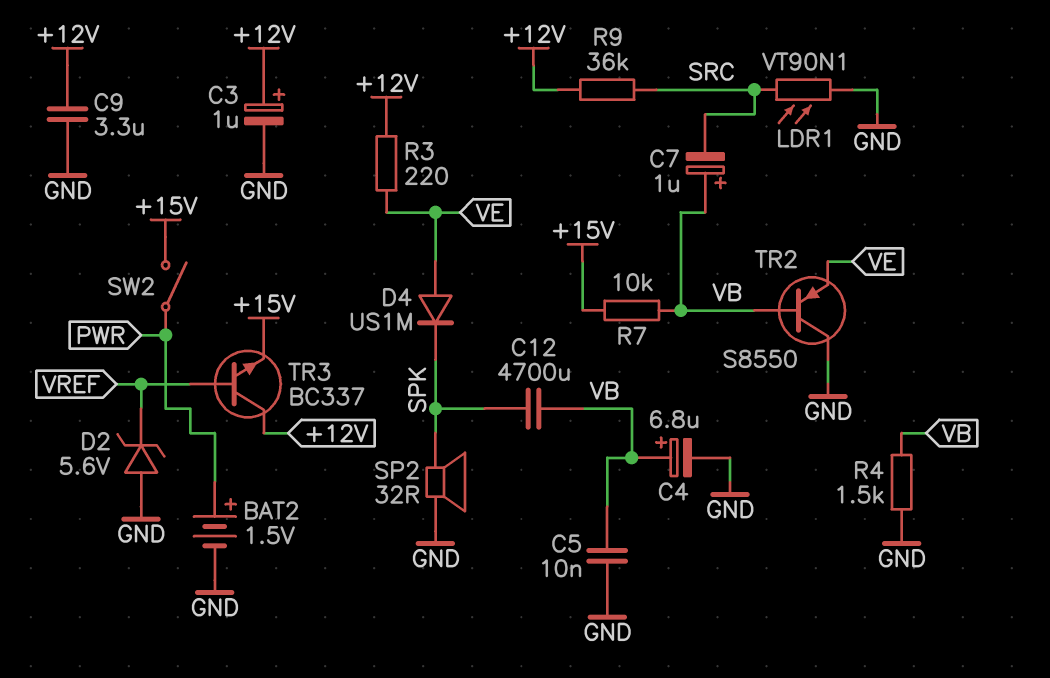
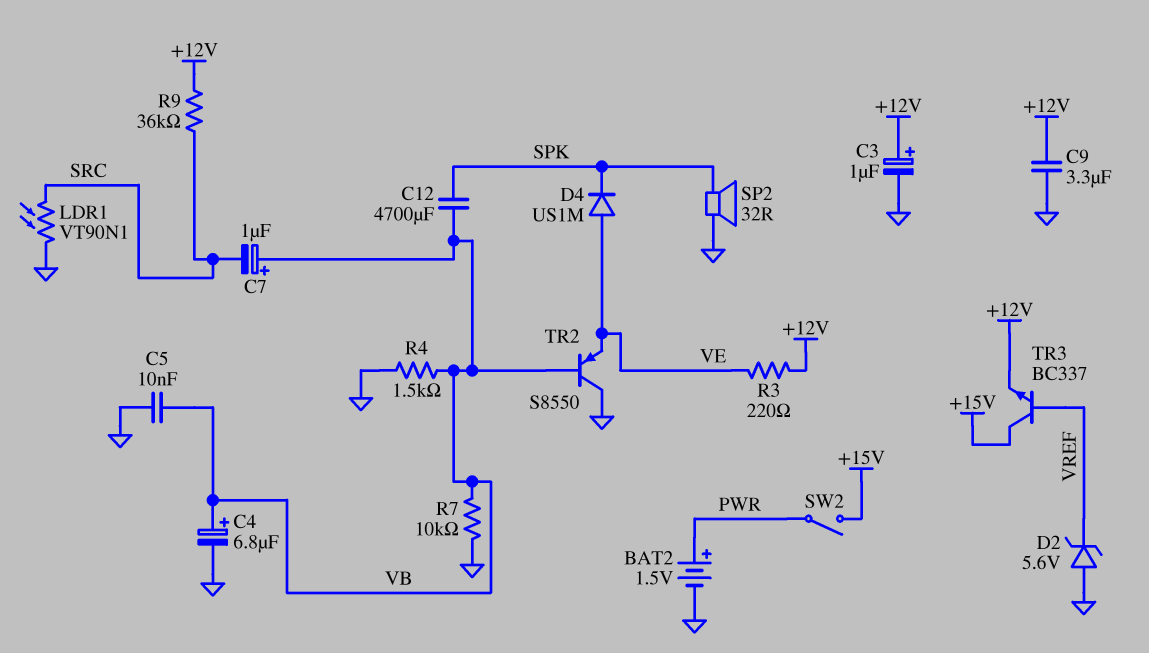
R7: 10k (+15V, VB) -> 10k (GND, VB)
TR3: NPN BC337 (B VREF, C +12V, E +15V) -> NPN BC337 (B VREF, C +15V, E +12V)

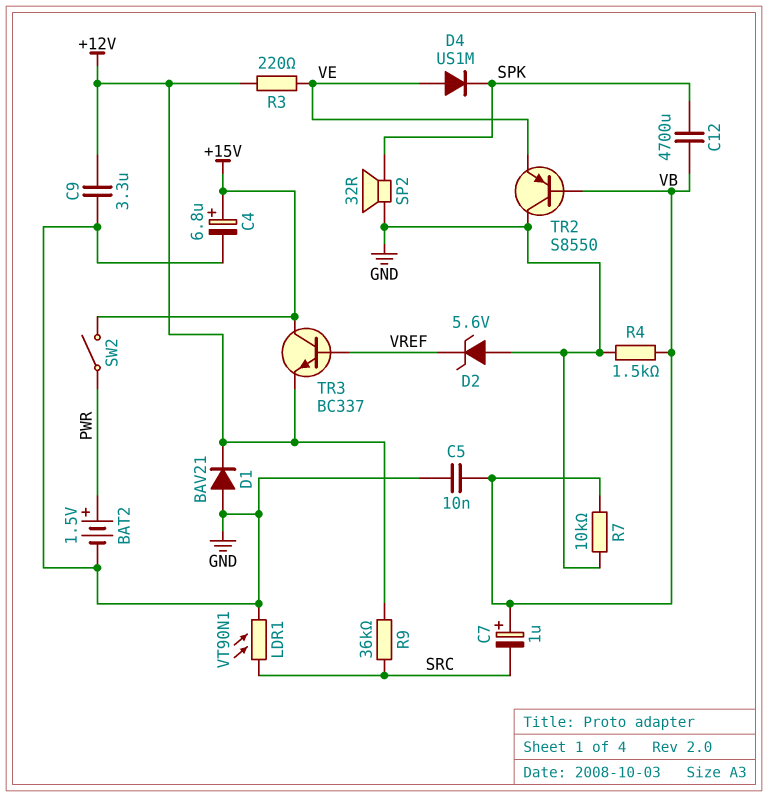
C3: 1uF (plus +12V, minus GND) -> none
C4: 6.8uF (plus VB, minus GND) -> 6.8uF (plus +15V, minus GND)
D1: none -> diode BAV21 (A GND, K +12V)

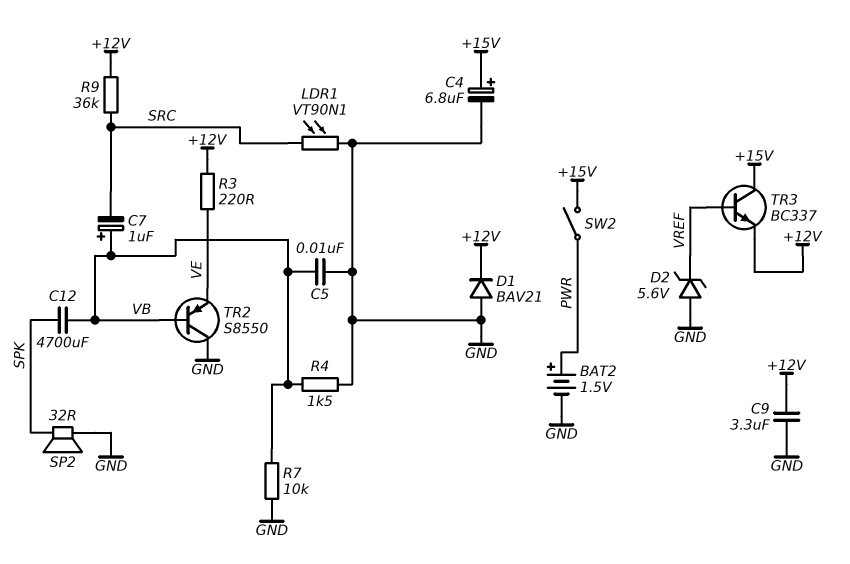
D4: diode US1M (A VE, K SPK) -> none

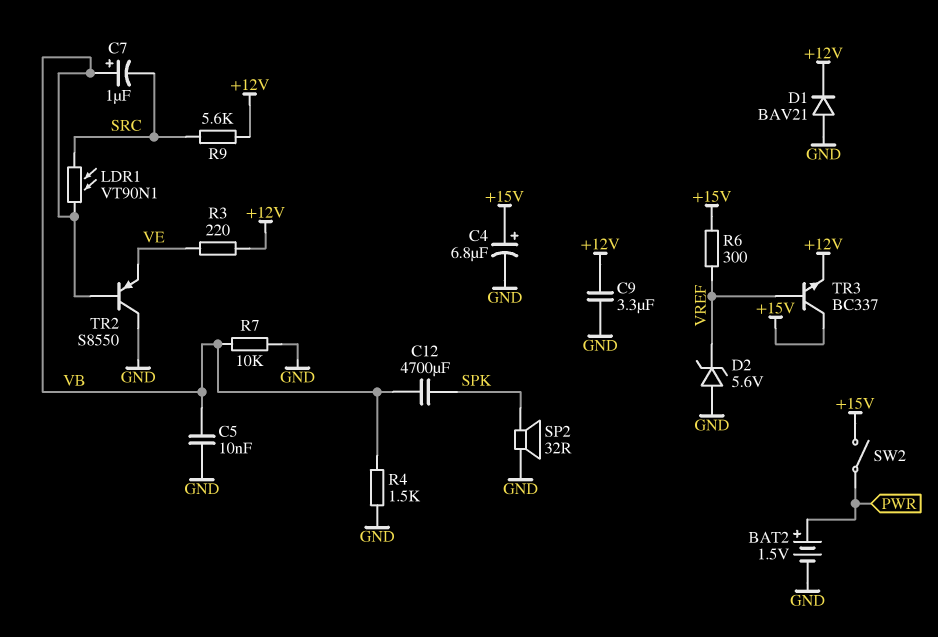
LDR1: VT90N1 (GND, SRC) -> VT90N1 (SRC, VB)
R6: none -> 300 (+15V, VREF)
R9: 36k (+12V, SRC) -> 5.6k (+12V, SRC)

